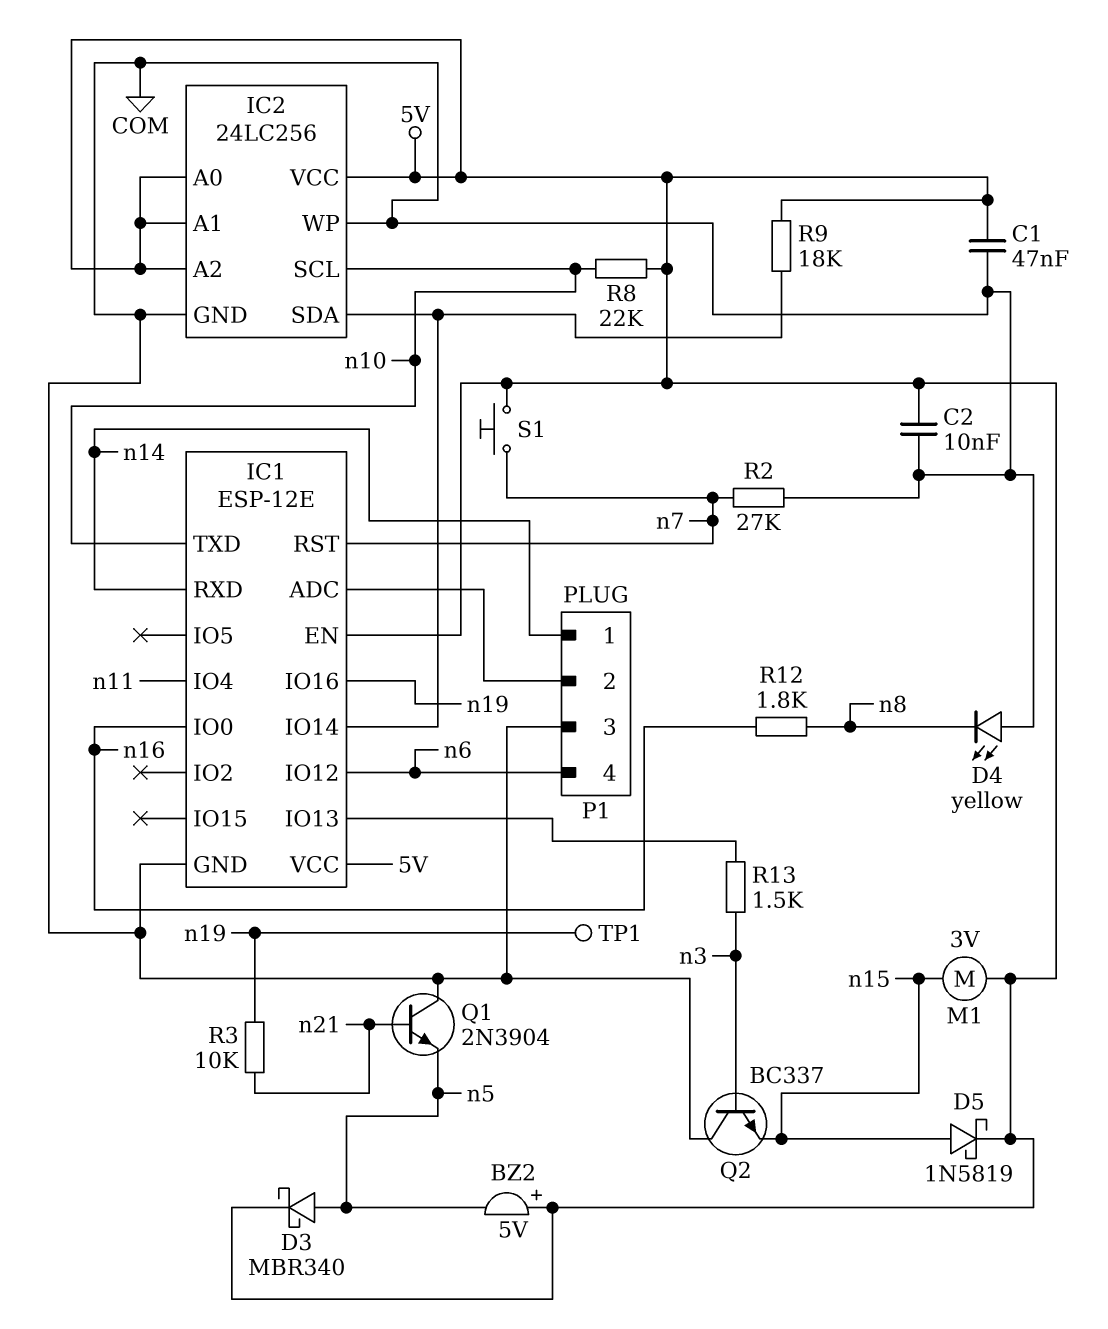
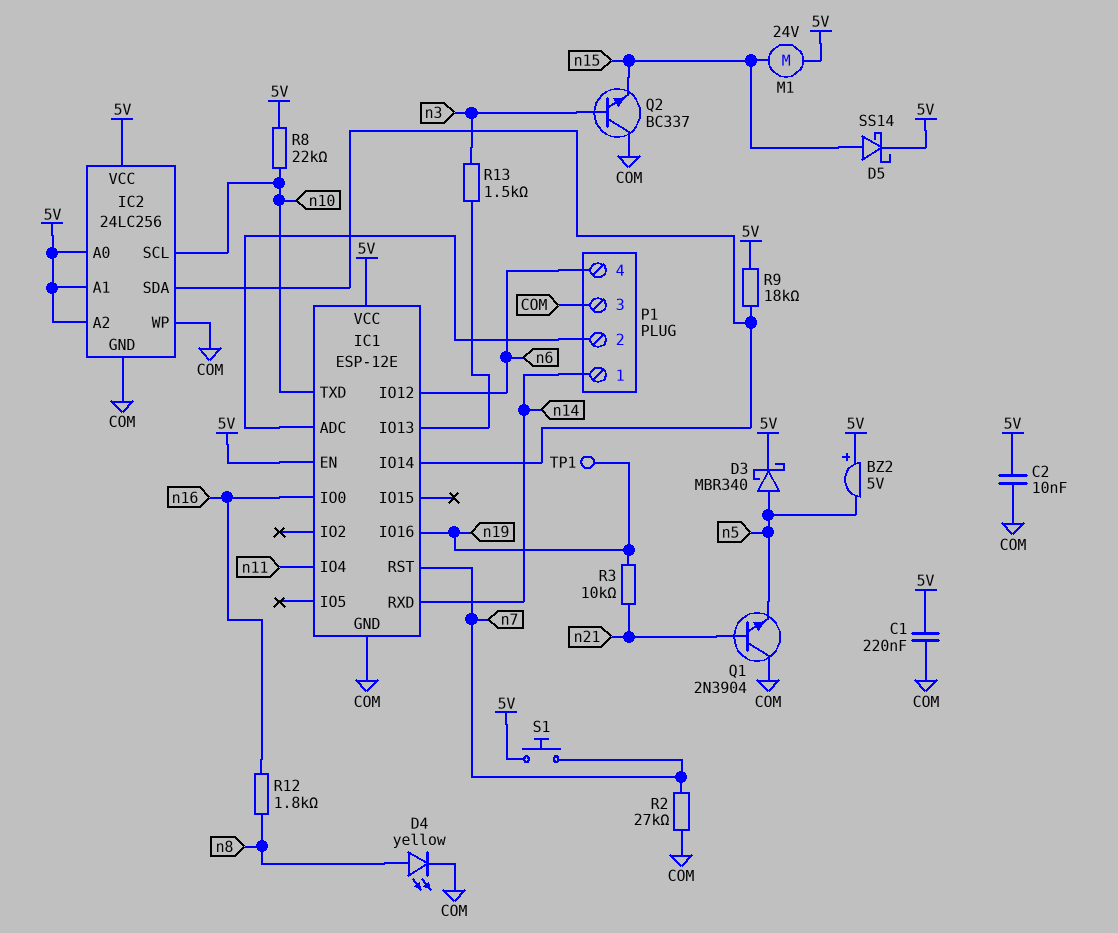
C1: 47nF (5V, COM) -> 220nF (5V, COM)
D4: LED yellow (A COM, K n8) -> LED yellow (A n8, K COM)
D5: schottky 1N5819 (A n15, K 5V) -> schottky SS14 (A n15, K 5V)
M1: motor 3V (5V, n15) -> motor 24V (5V, n15)

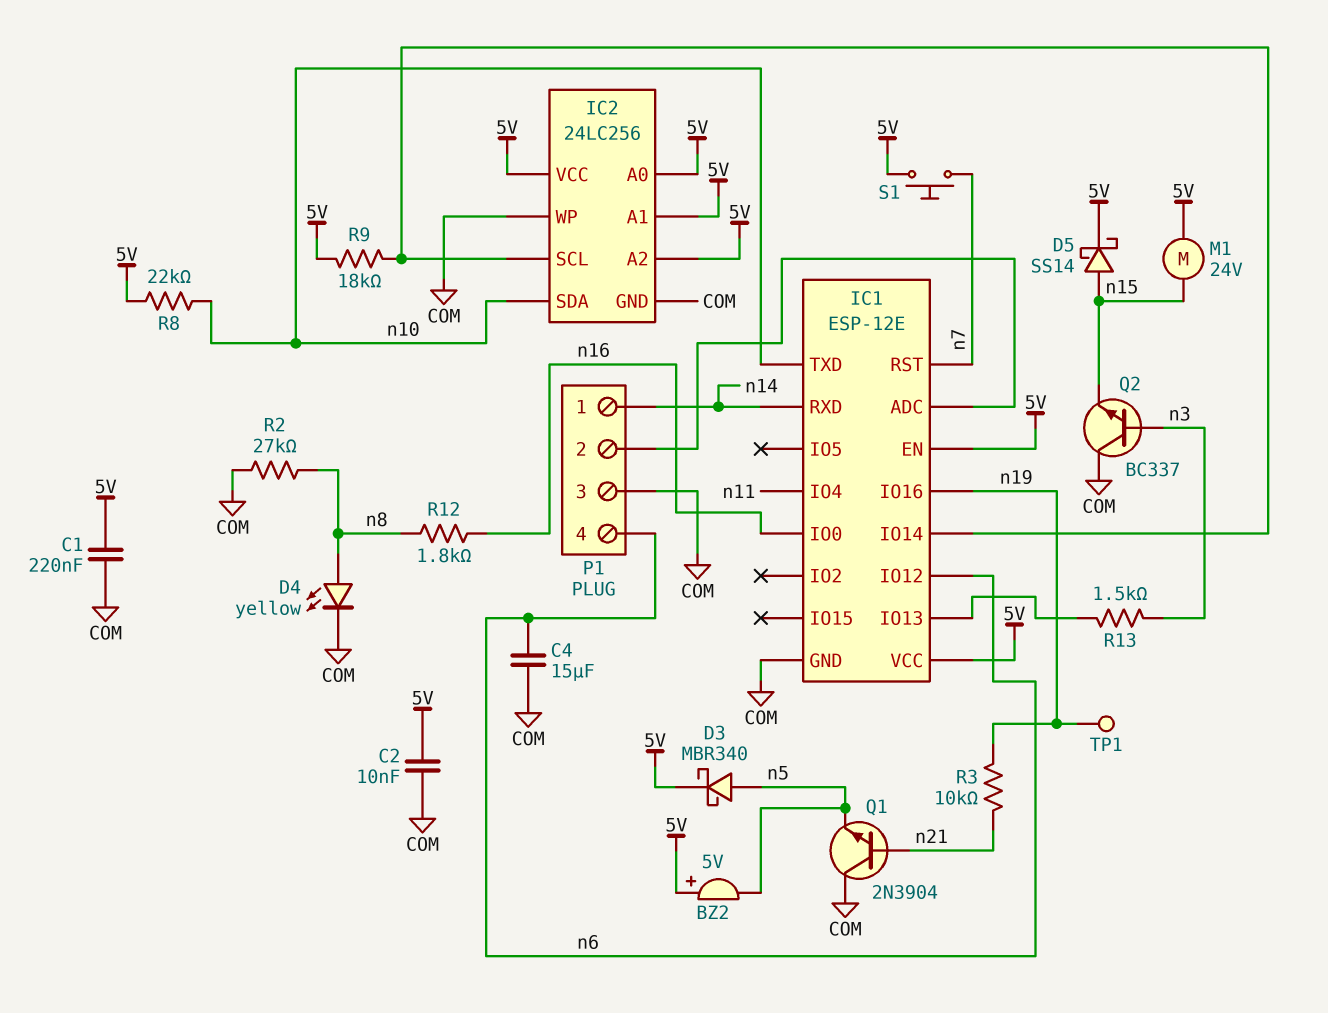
C4: none -> 15uF (COM, n6)
IC2 pin SCL: n10 -> IC1/IO14
IC2 pin SDA: IC1/IO14 -> n10
R2: 27k (COM, n7) -> 27k (COM, n8)

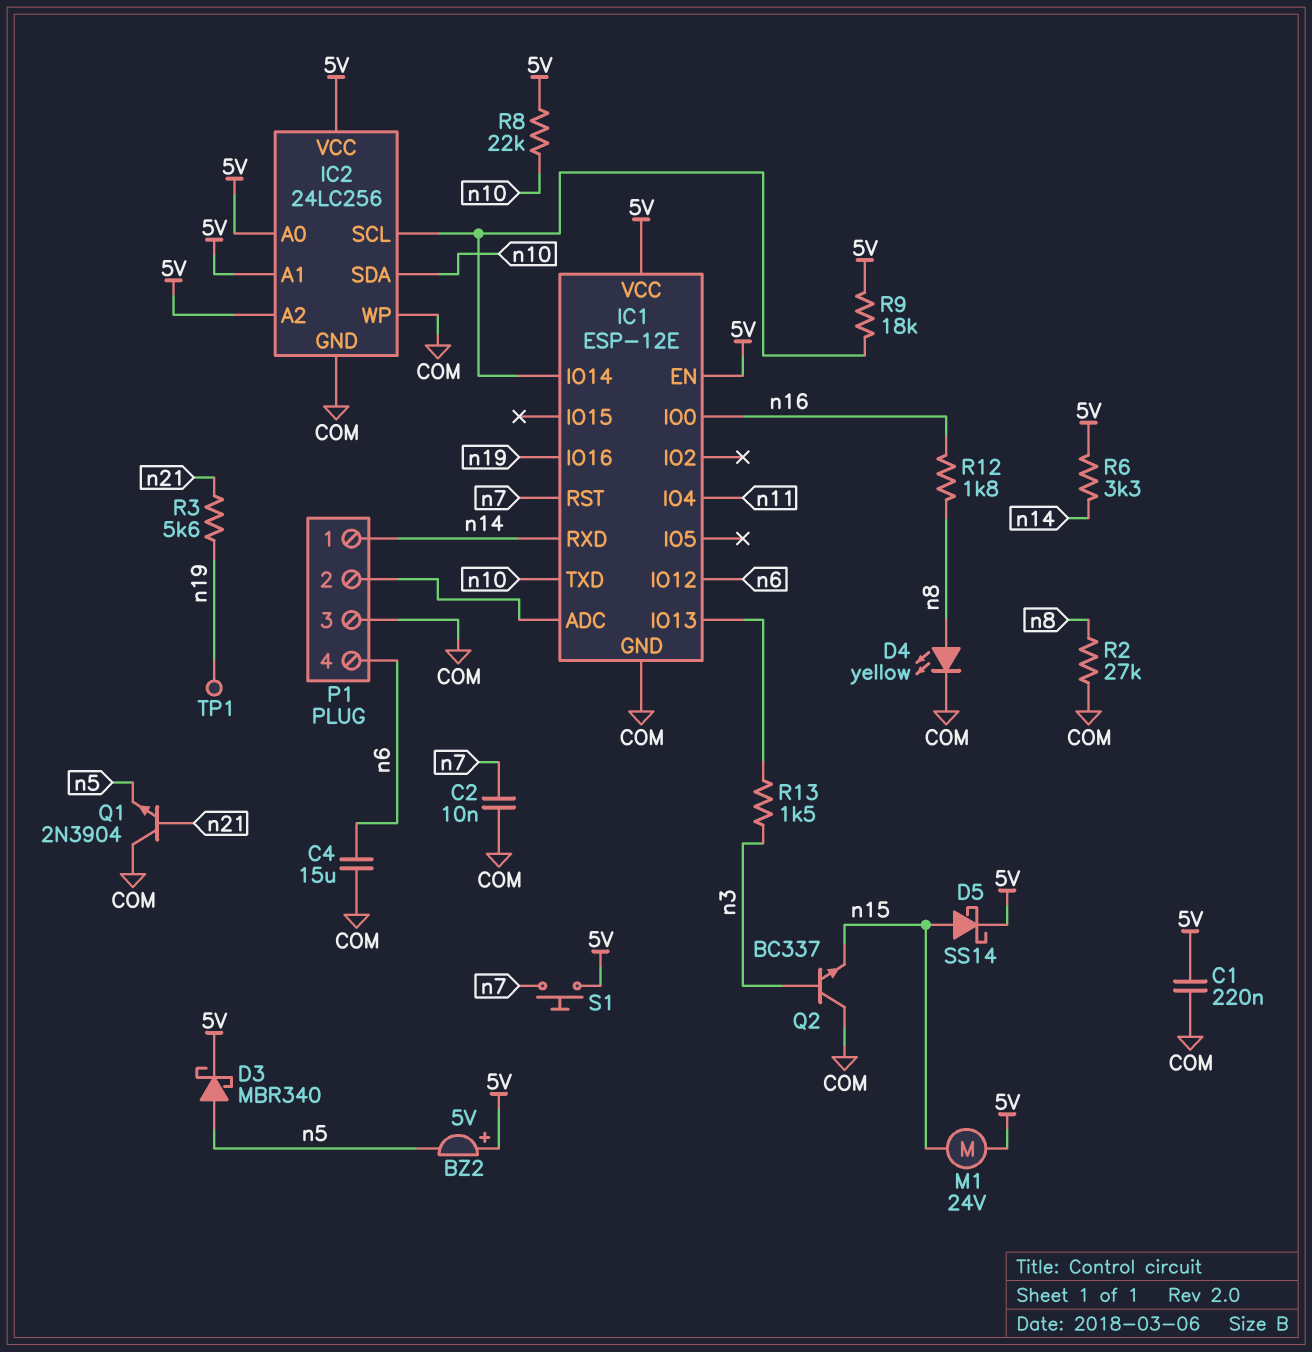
C2: 10nF (5V, COM) -> 10nF (COM, n7)
R3: 10k (n19, n21) -> 5.6k (n19, n21)
R6: none -> 3.3k (5V, n14)

